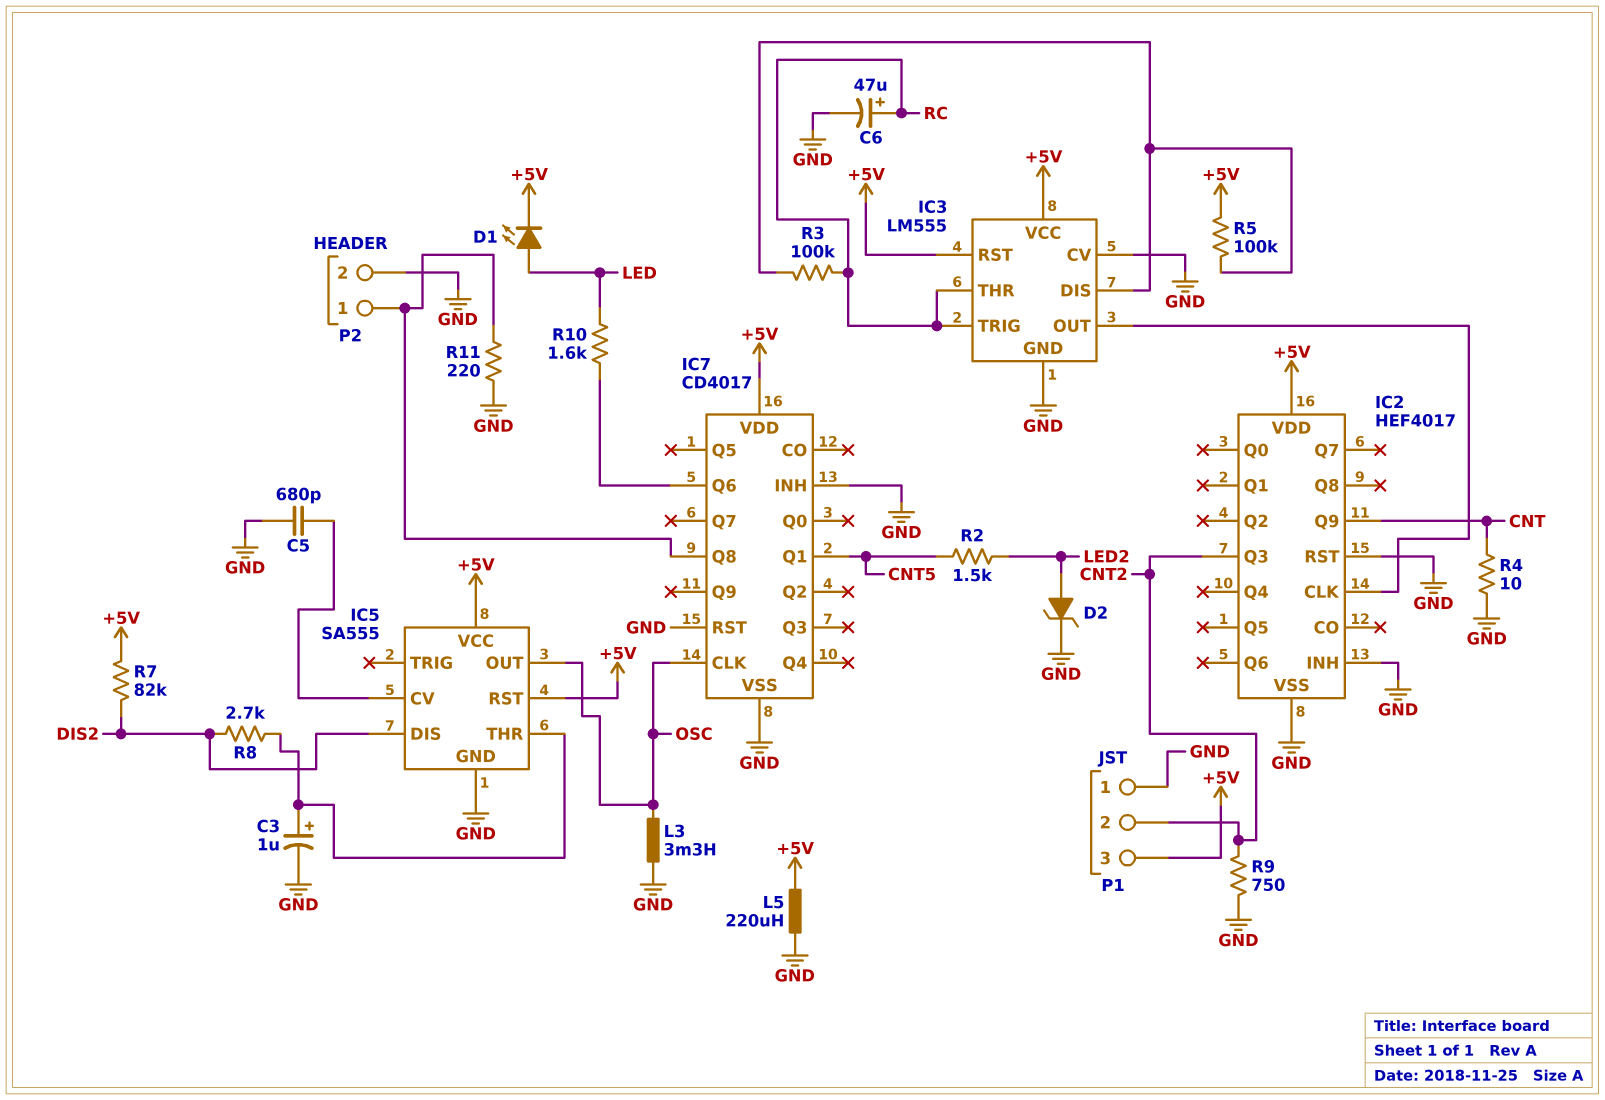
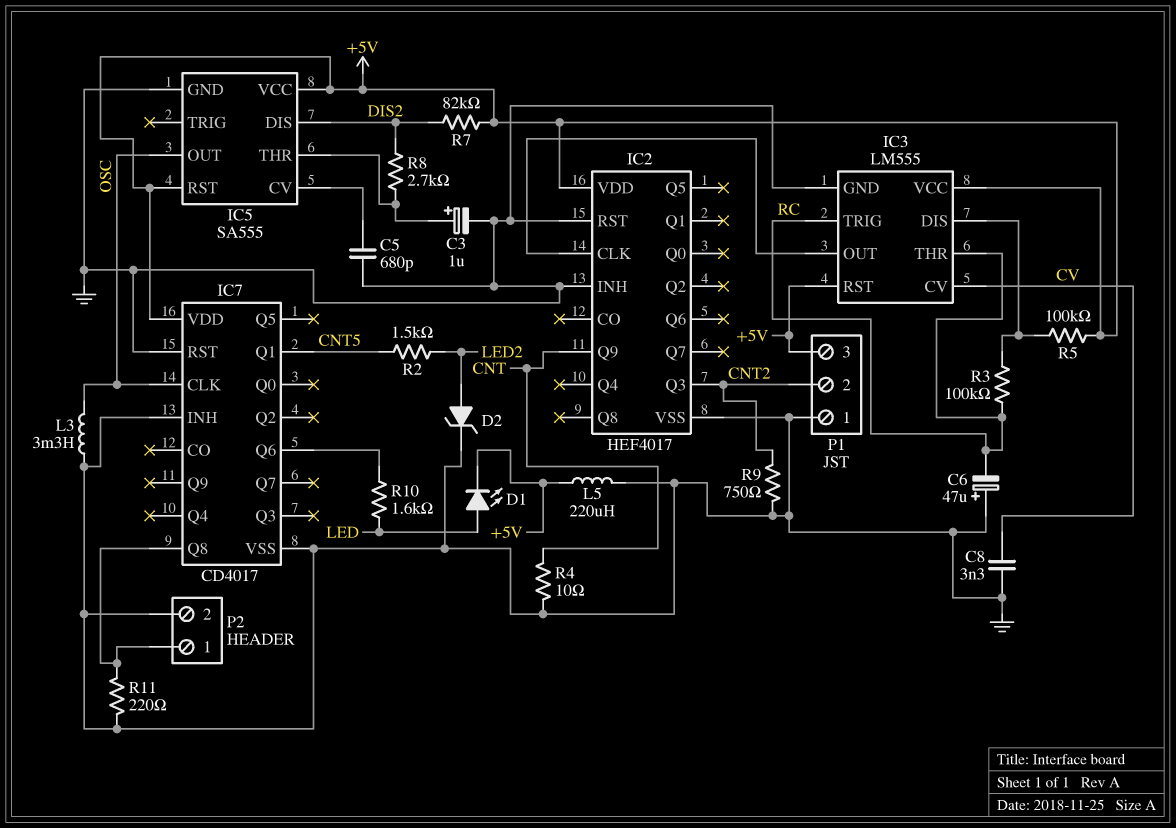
C6: 47uF (plus RC, minus GND) -> 47uF (plus GND, minus RC)
C8: none -> 3.3nF (CV, GND)
IC3 pin CV: GND -> CV

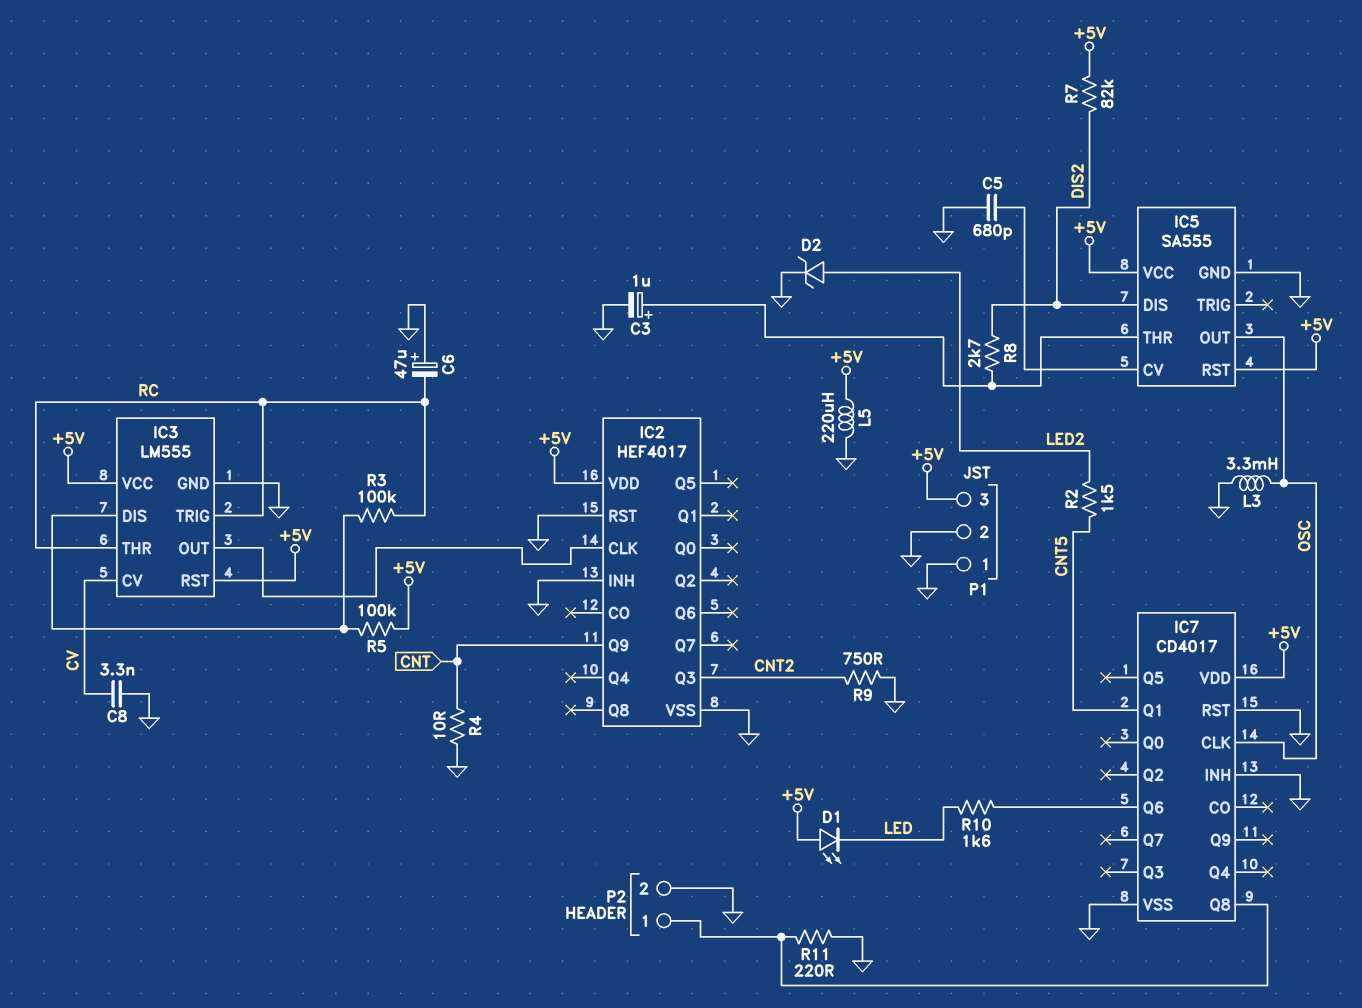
D1: LED (A LED, K +5V) -> LED (A +5V, K LED)
P1 pin 2: CNT2 -> GND

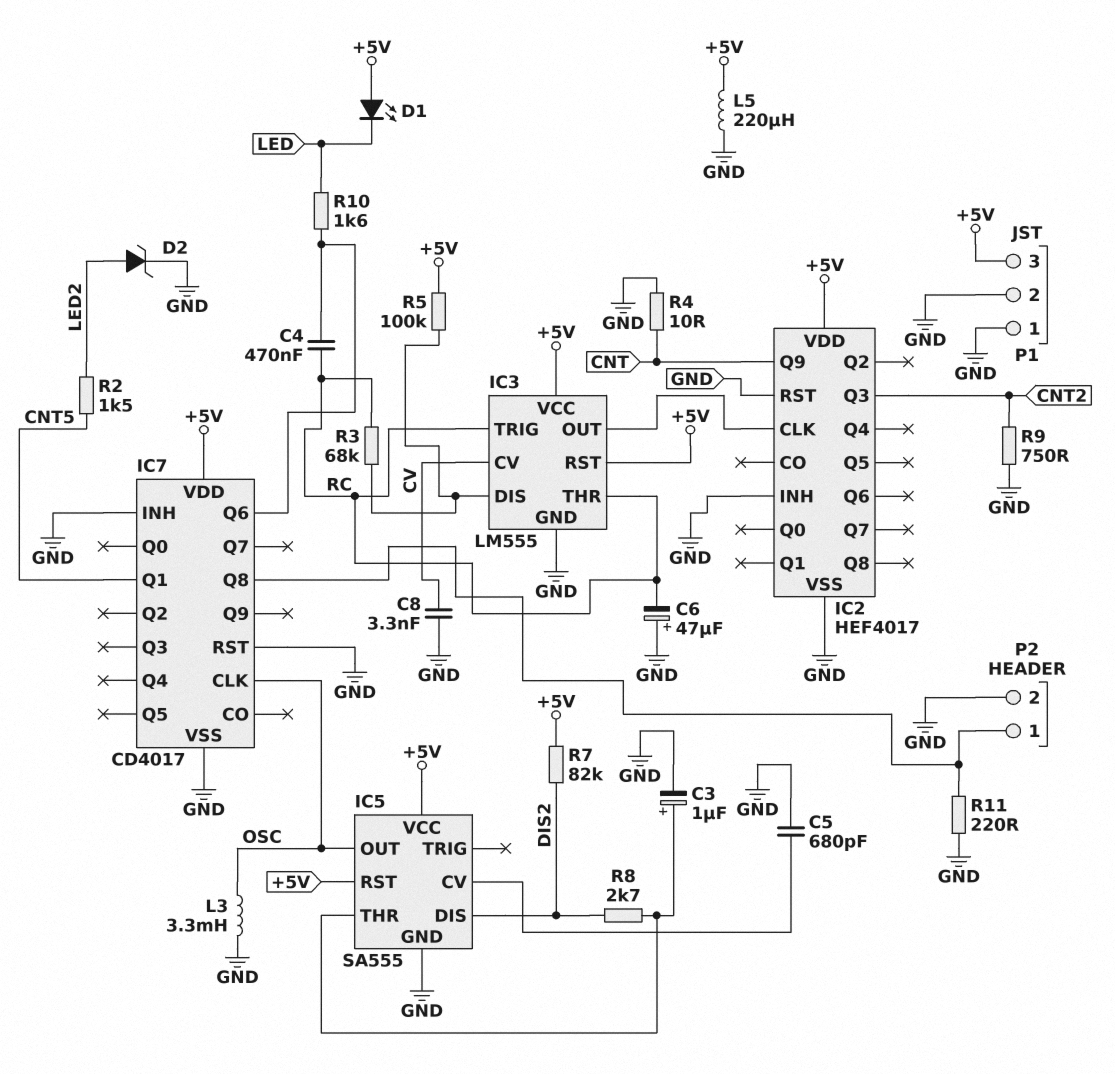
C4: none -> 470nF (IC7/Q6, RC)
R3: 100k (IC3/DIS, RC) -> 68k (IC3/DIS, RC)

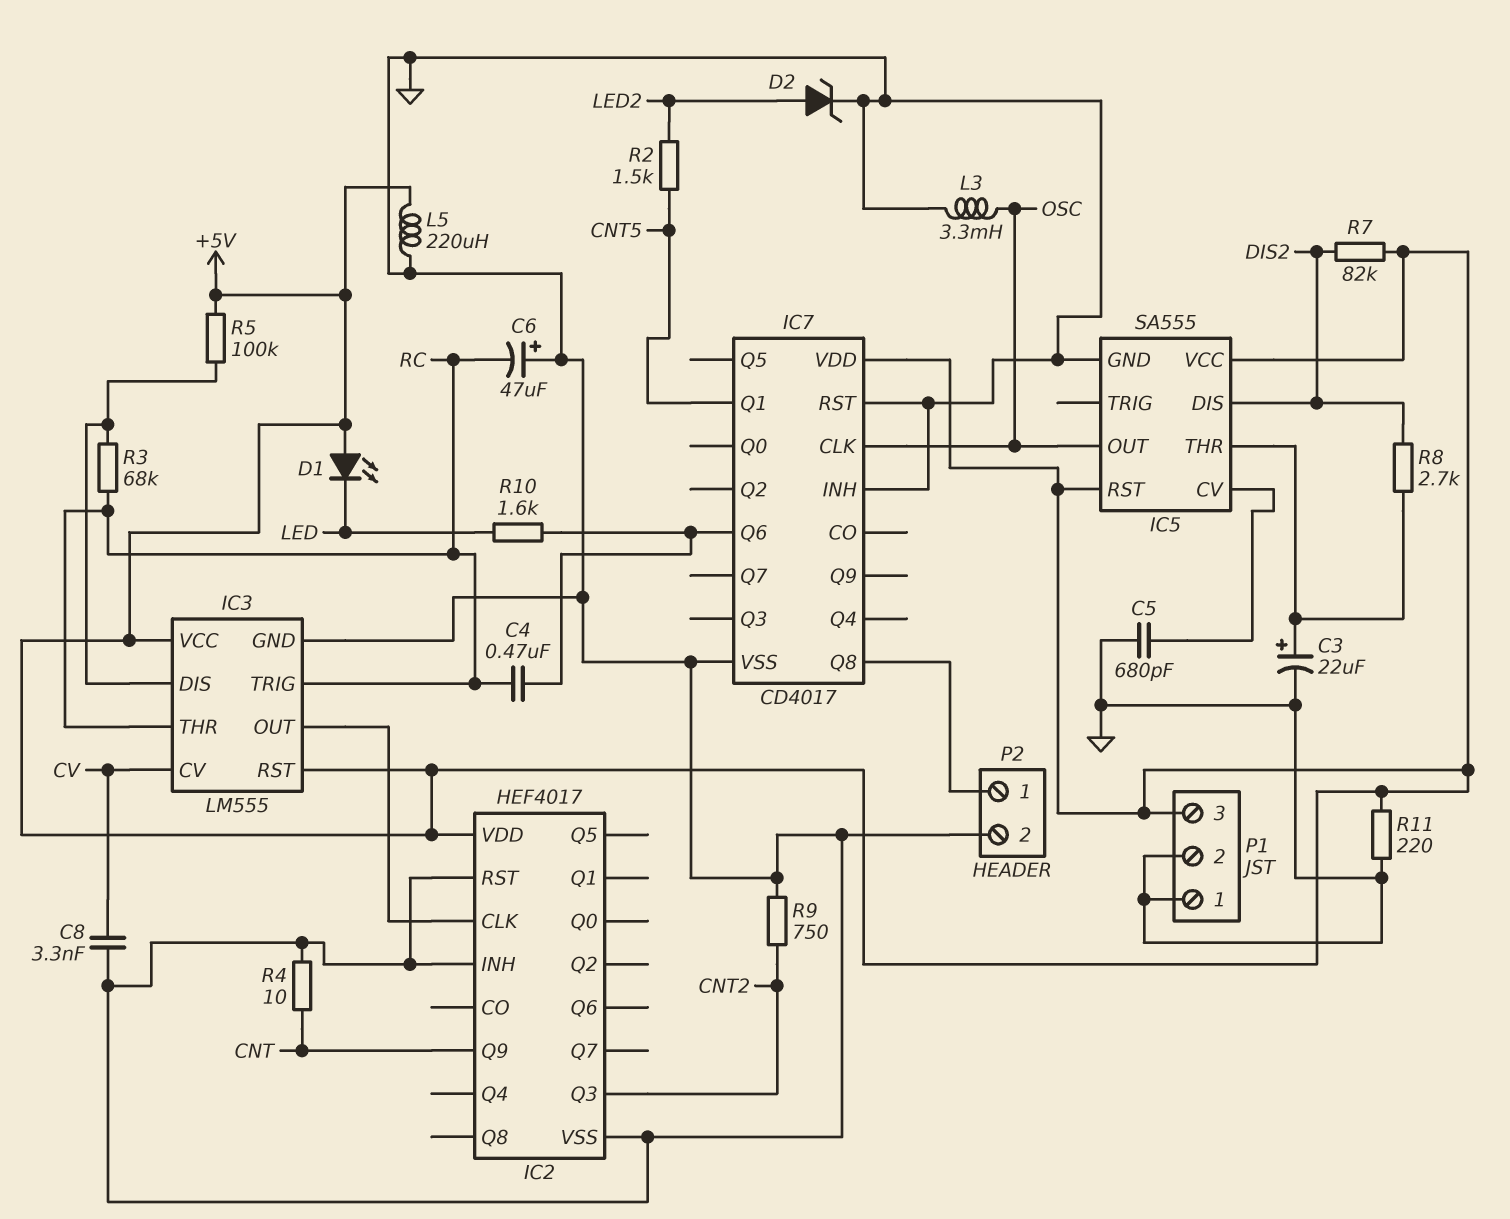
C3: 1uF (plus IC5/THR, minus GND) -> 22uF (plus IC5/THR, minus GND)
R11: 220 (GND, IC7/Q8) -> 220 (+5V, GND)

